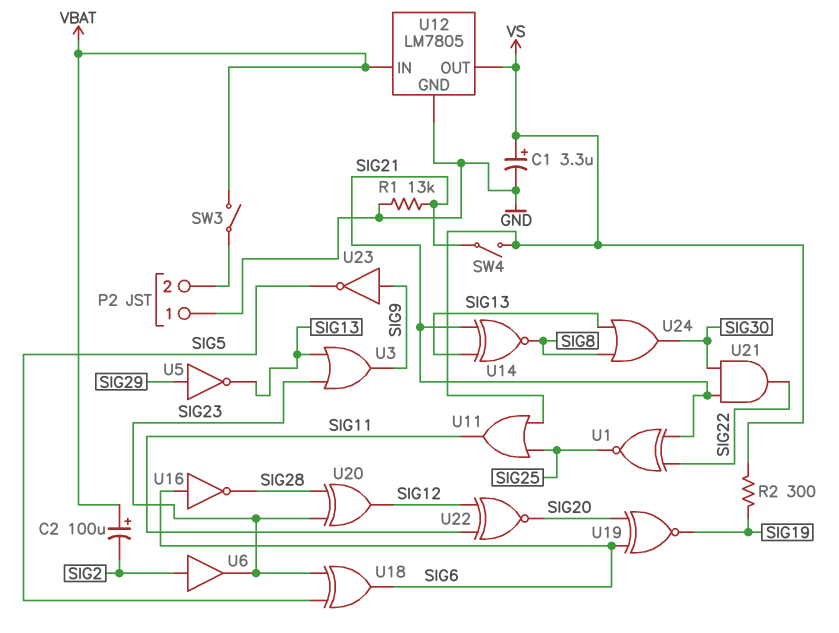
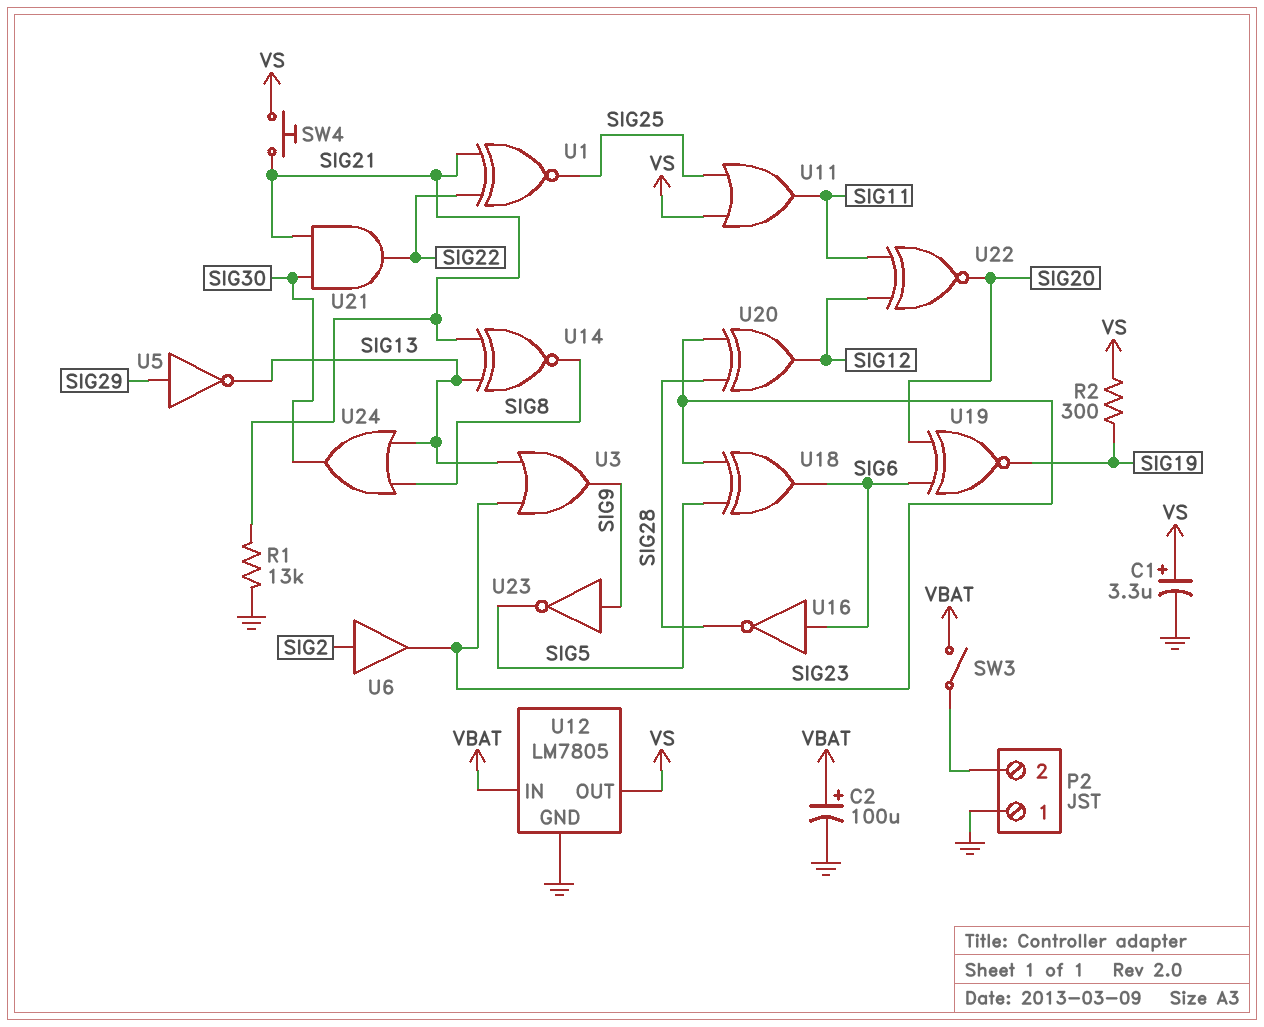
C2: 100uF (plus VBAT, minus SIG2) -> 100uF (plus VBAT, minus GND)
SW4: switch (SIG21, VS) -> button (SIG21, VS)

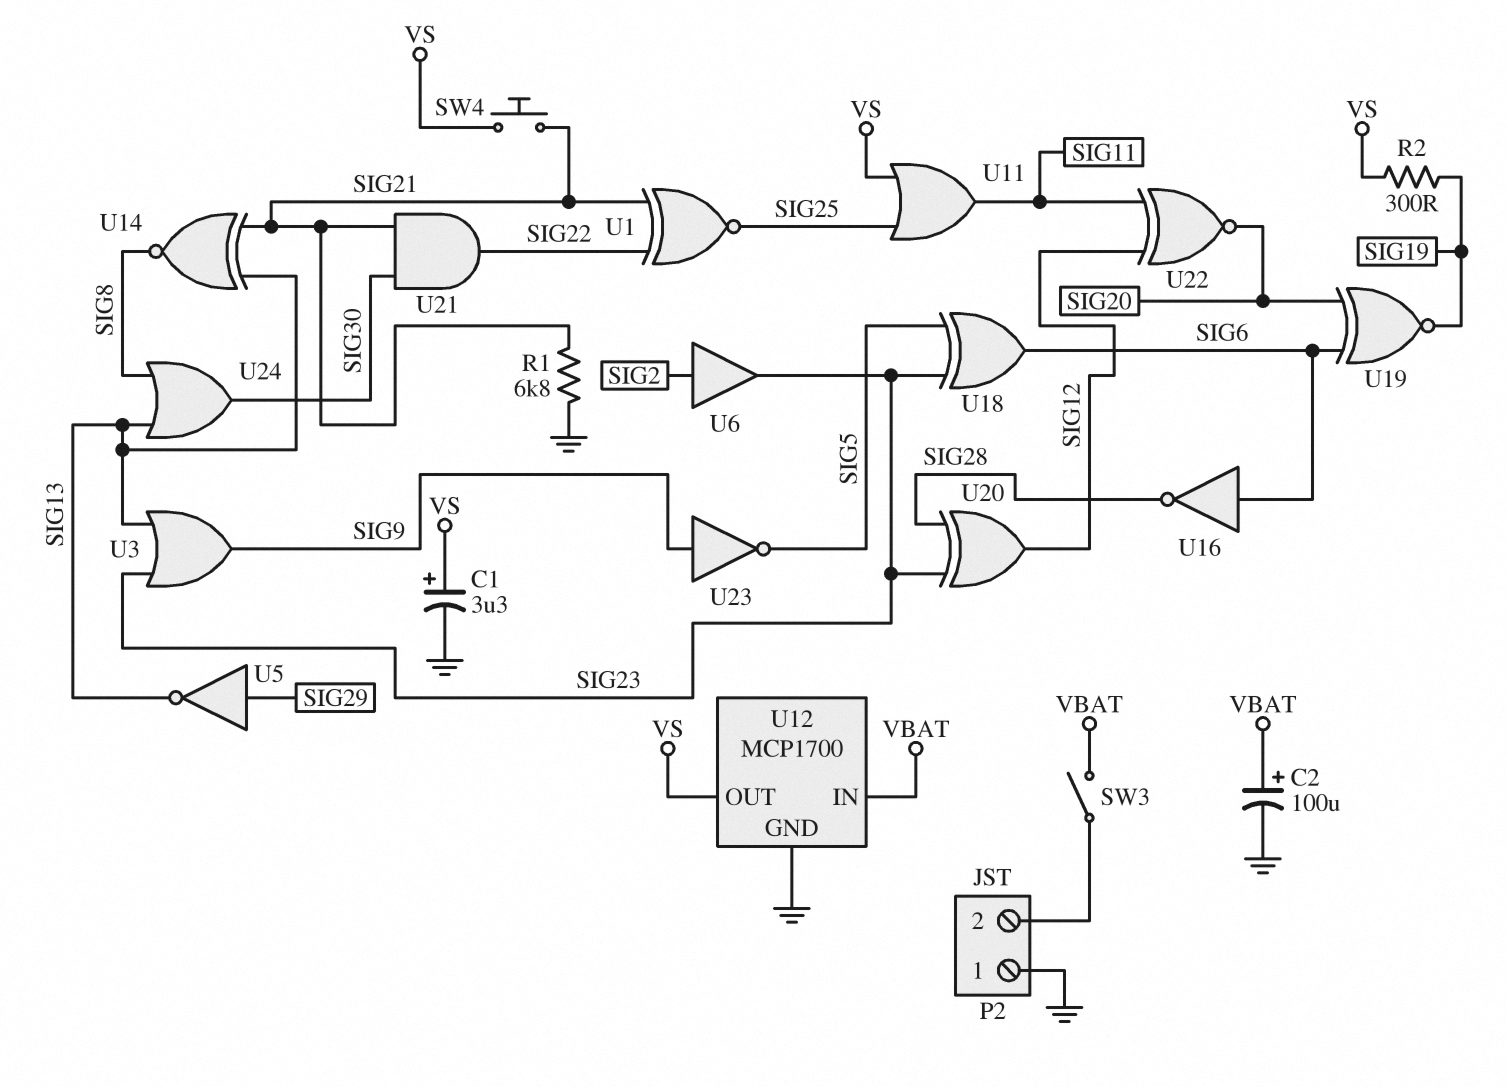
R1: 13k (GND, SIG21) -> 6.8k (GND, SIG21)
U12: LM7805 -> MCP1700

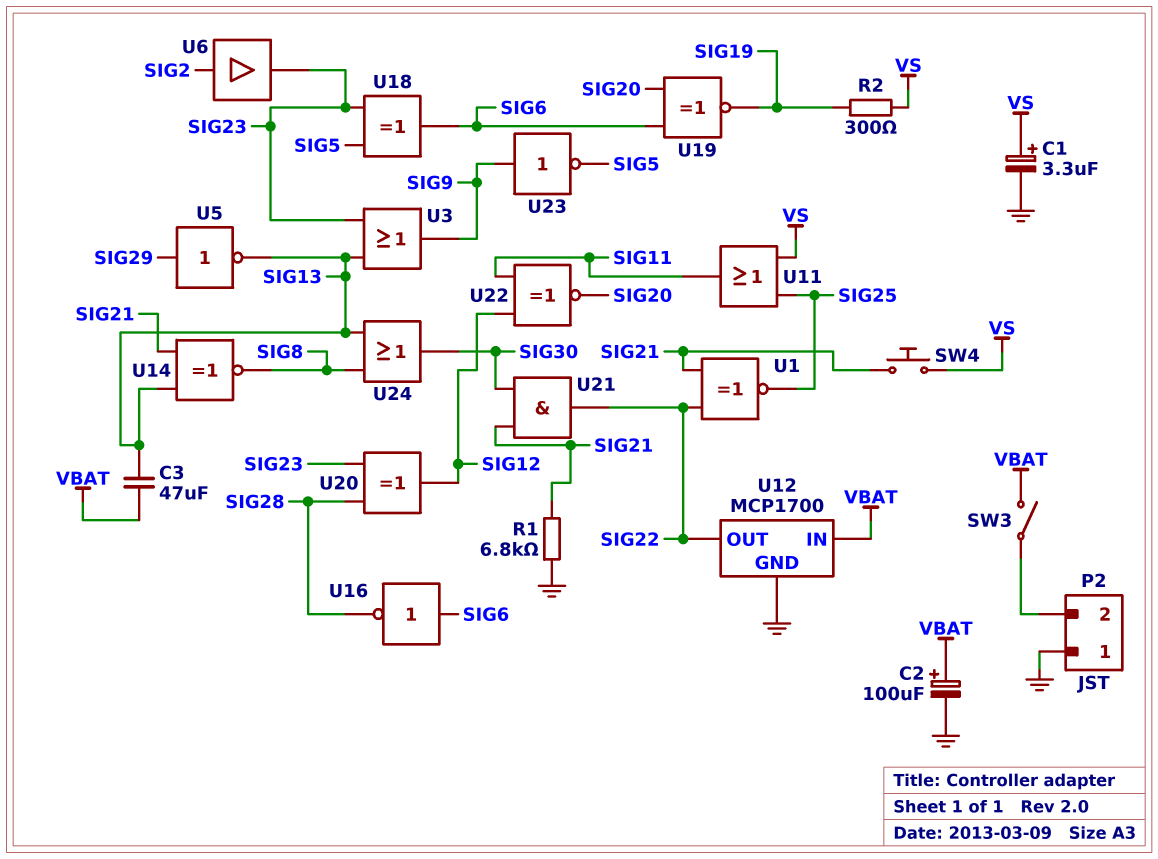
C3: none -> 47uF (SIG13, VBAT)
U12 pin OUT: VS -> SIG22

